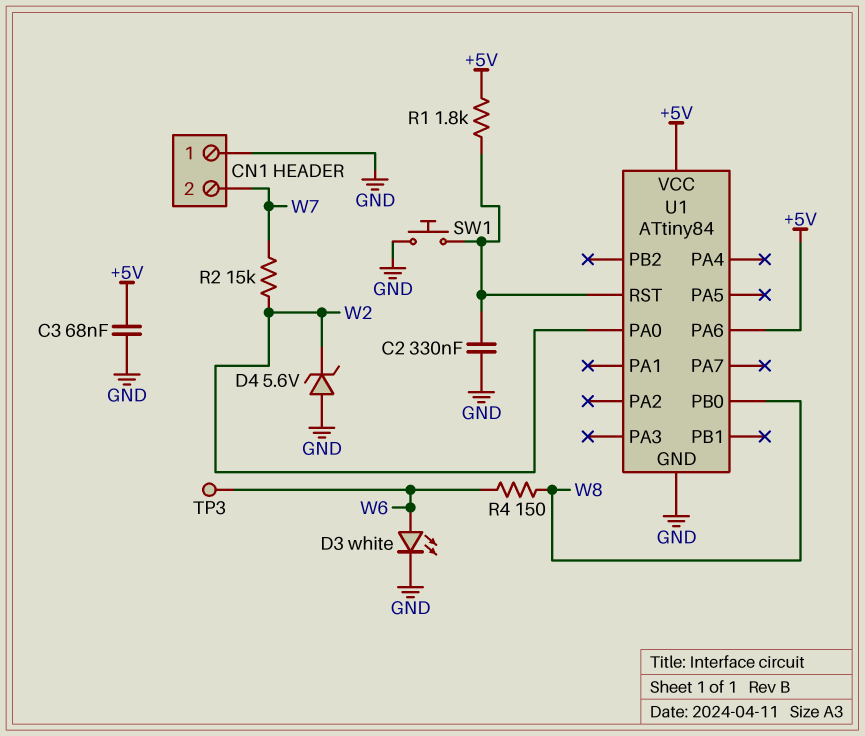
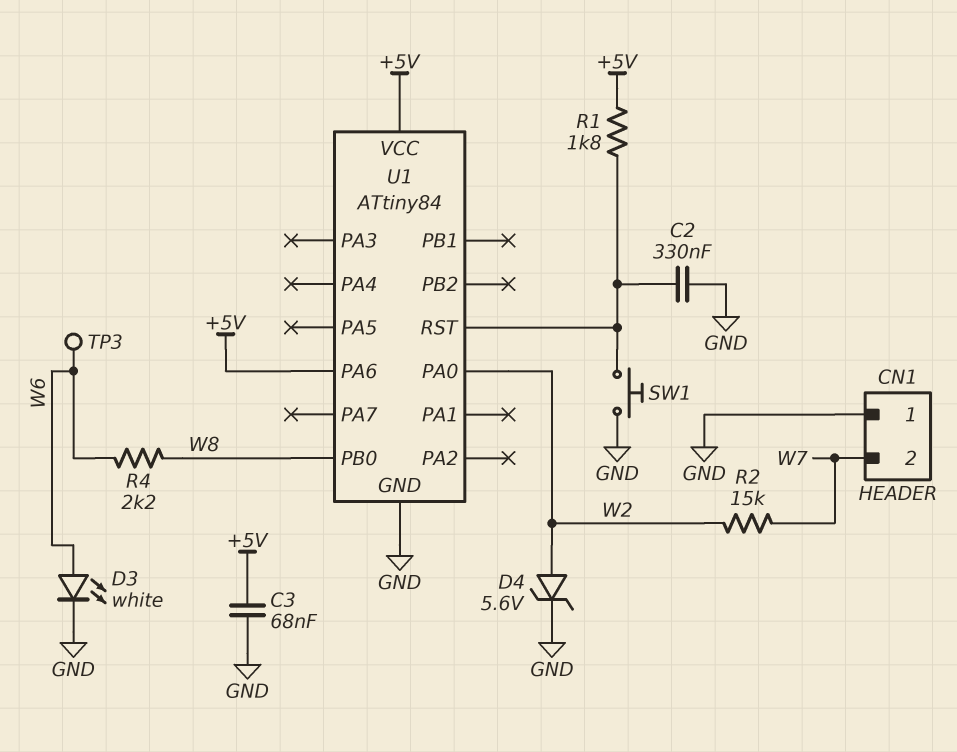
D4: zener 5.6V (A GND, K W2) -> zener 5.6V (A W2, K GND)
R4: 150 (W6, W8) -> 2.2k (W6, W8)

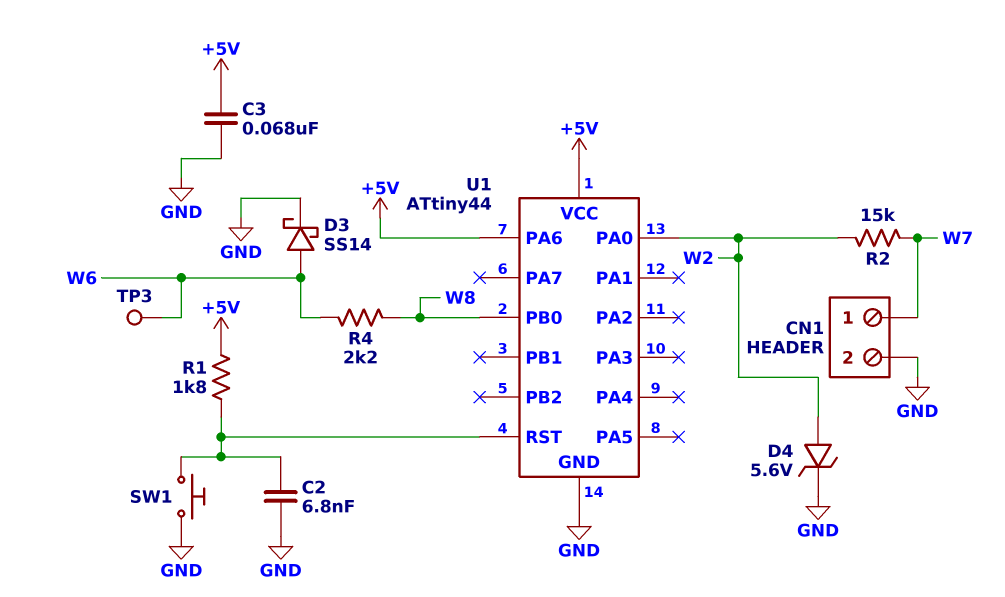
C2: 330nF (GND, U1/RST) -> 6.8nF (GND, U1/RST)
CN1 pin 1: GND -> W7
CN1 pin 2: W7 -> GND
D3: LED white (A W6, K GND) -> schottky SS14 (A W6, K GND)
U1: ATtiny84 -> ATtiny44

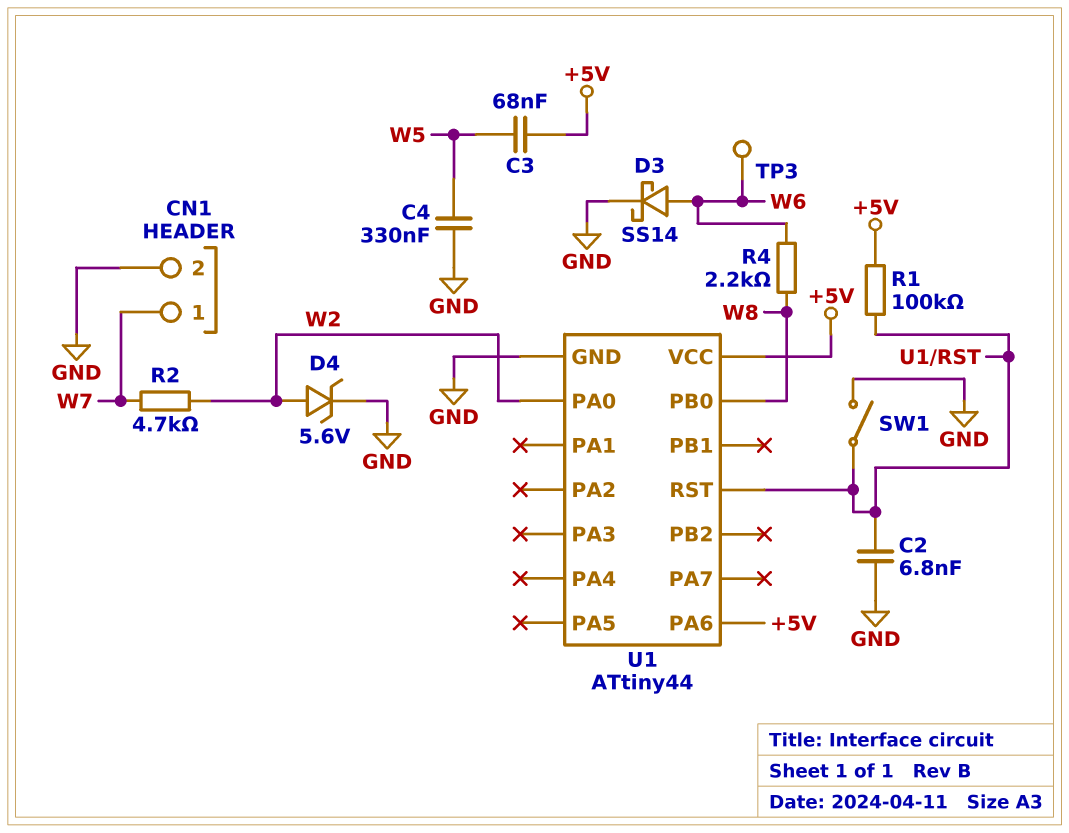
C3: 68nF (+5V, GND) -> 68nF (+5V, W5)
C4: none -> 330nF (GND, W5)
R1: 1.8k (+5V, U1/RST) -> 100k (+5V, U1/RST)
R2: 15k (W2, W7) -> 4.7k (W2, W7)
SW1: button (GND, U1/RST) -> switch (GND, U1/RST)

